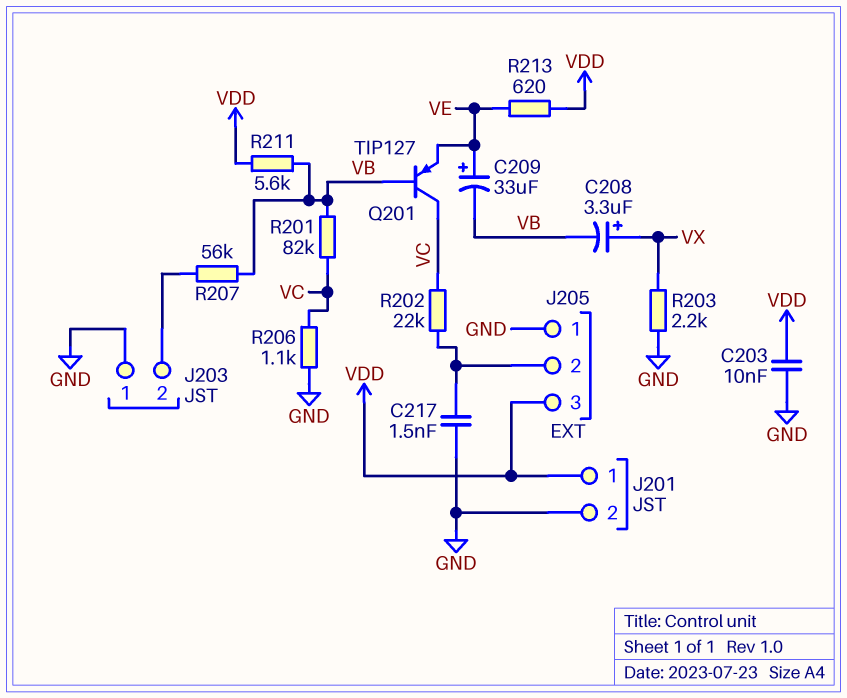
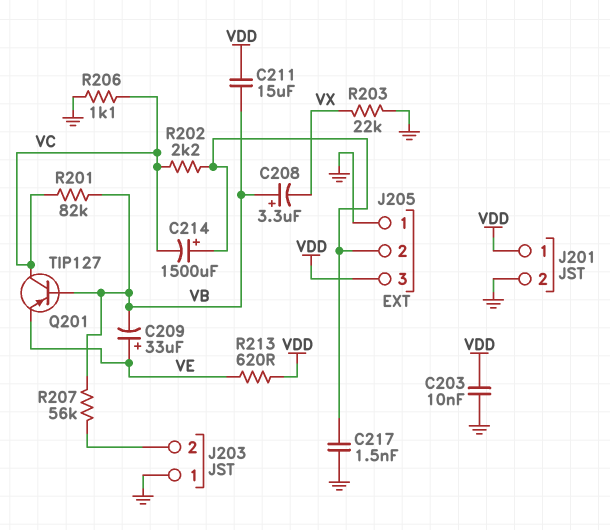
C208: 3.3uF (plus VX, minus VB) -> 3.3uF (plus VB, minus VX)
C211: none -> 15uF (VB, VDD)
C214: none -> 1500uF (plus J205/2, minus VC)
R202: 22k (J205/2, VC) -> 2.2k (J205/2, VC)
R203: 2.2k (GND, VX) -> 22k (GND, VX)
R211: 5.6k (VB, VDD) -> none

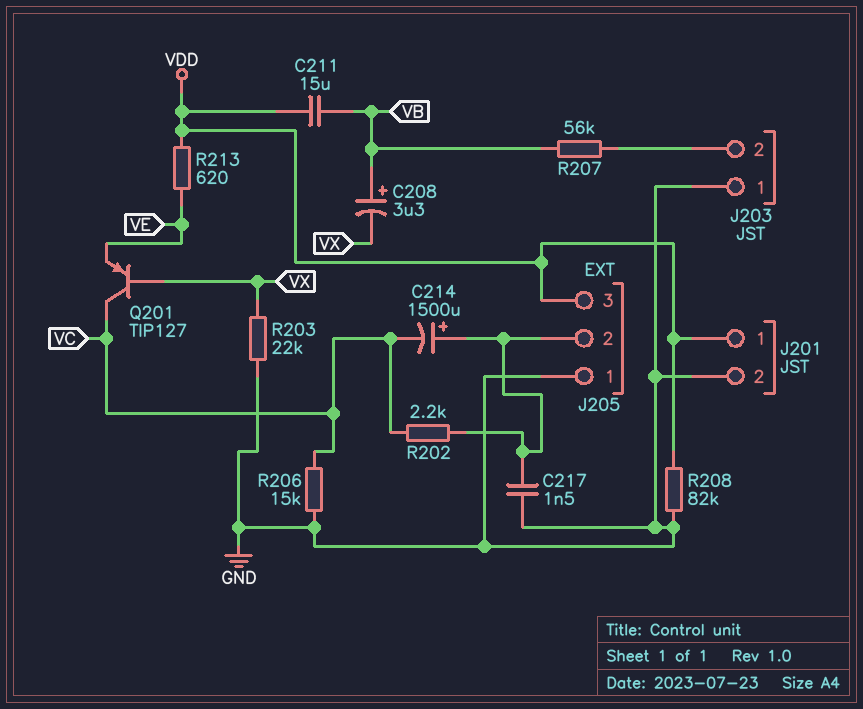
C203: 10nF (GND, VDD) -> none
C209: 33uF (plus VE, minus VB) -> none
Q201: PNP TIP127 (B VB, C VC, E VE) -> PNP TIP127 (B VX, C VC, E VE)
R201: 82k (VB, VC) -> none
R206: 1.1k (GND, VC) -> 15k (GND, VC)
R208: none -> 82k (GND, VDD)

